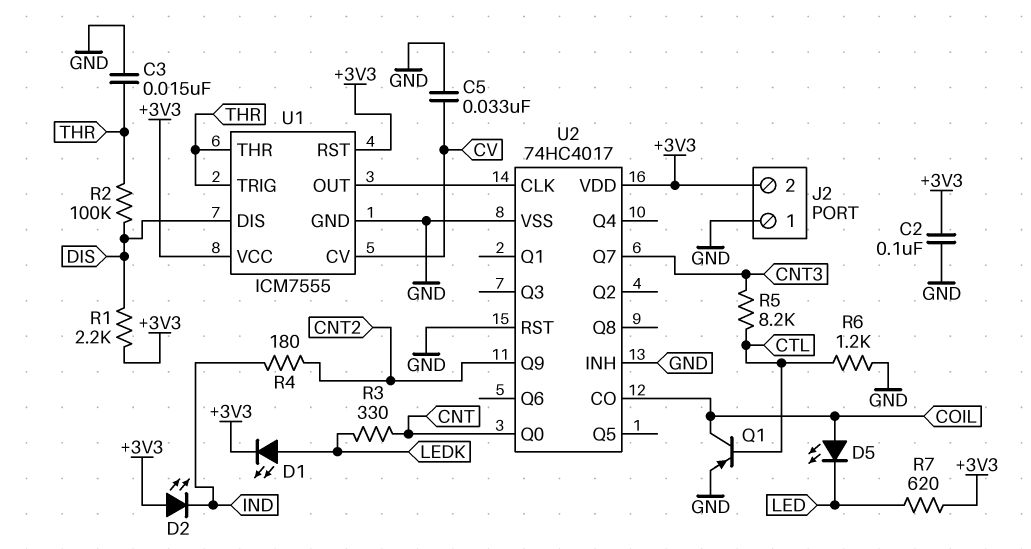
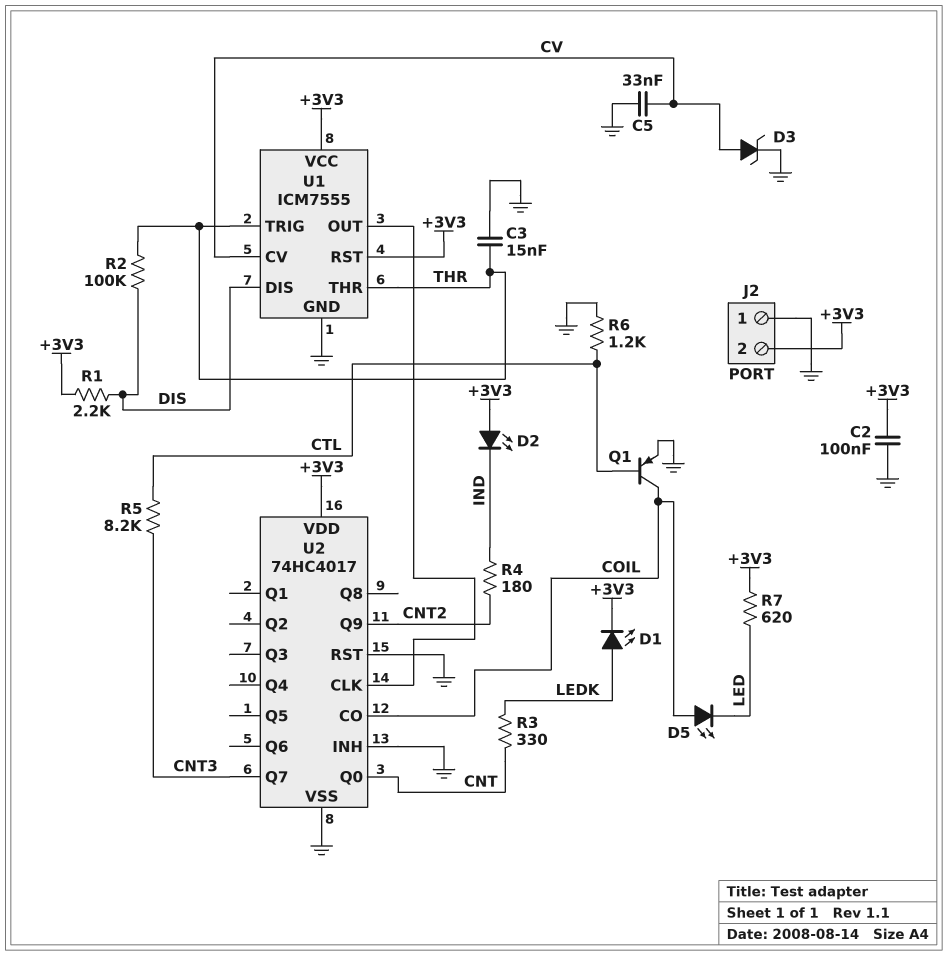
D3: none -> zener (A CV, K GND)

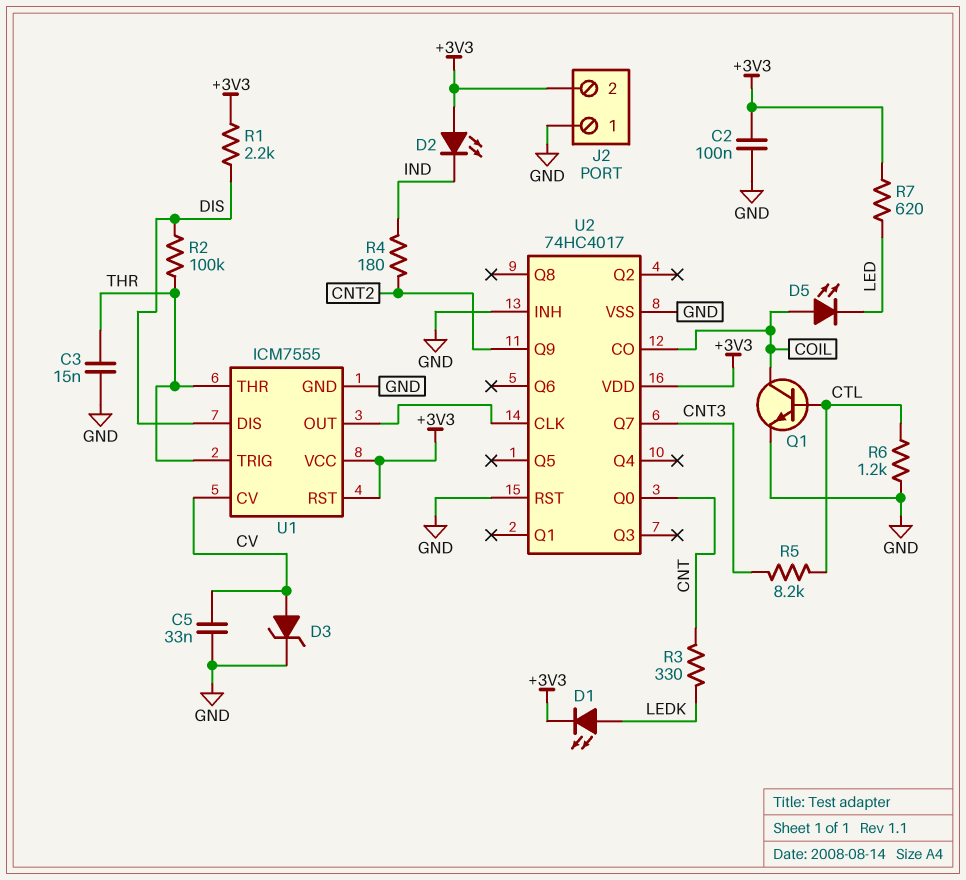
Q1: PNP (B CTL, C COIL, E GND) -> NPN (B CTL, C COIL, E GND)

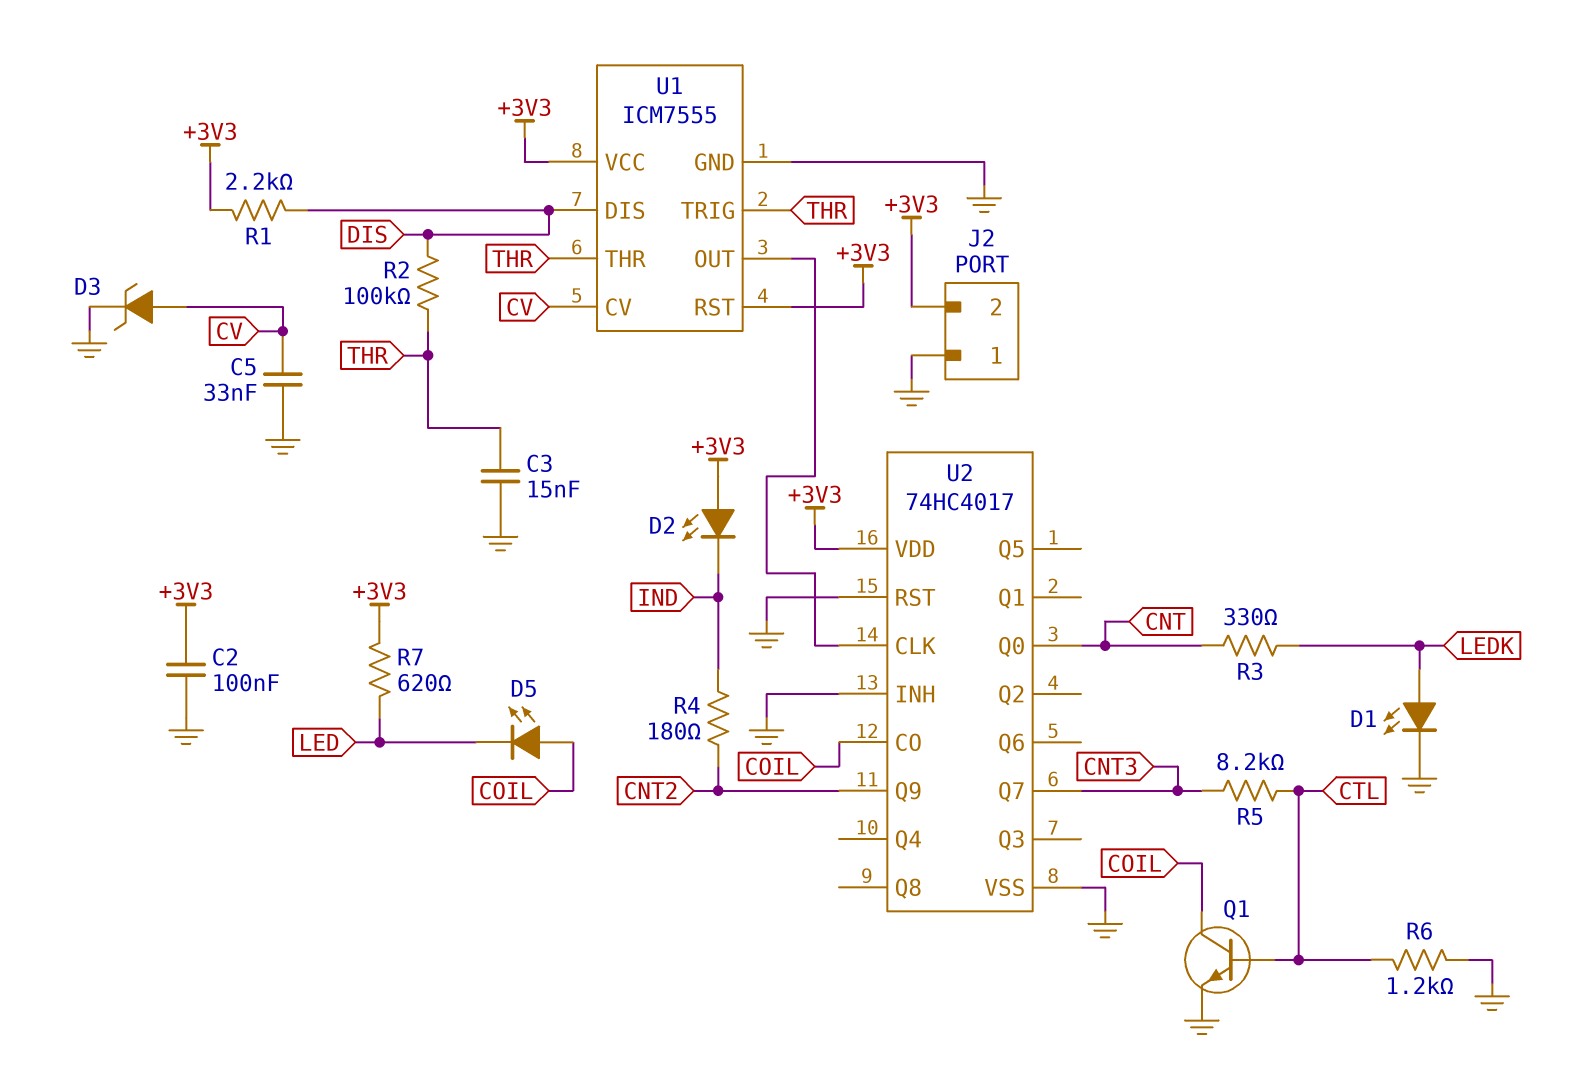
D1: LED (A LEDK, K +3V3) -> LED (A LEDK, K GND)

